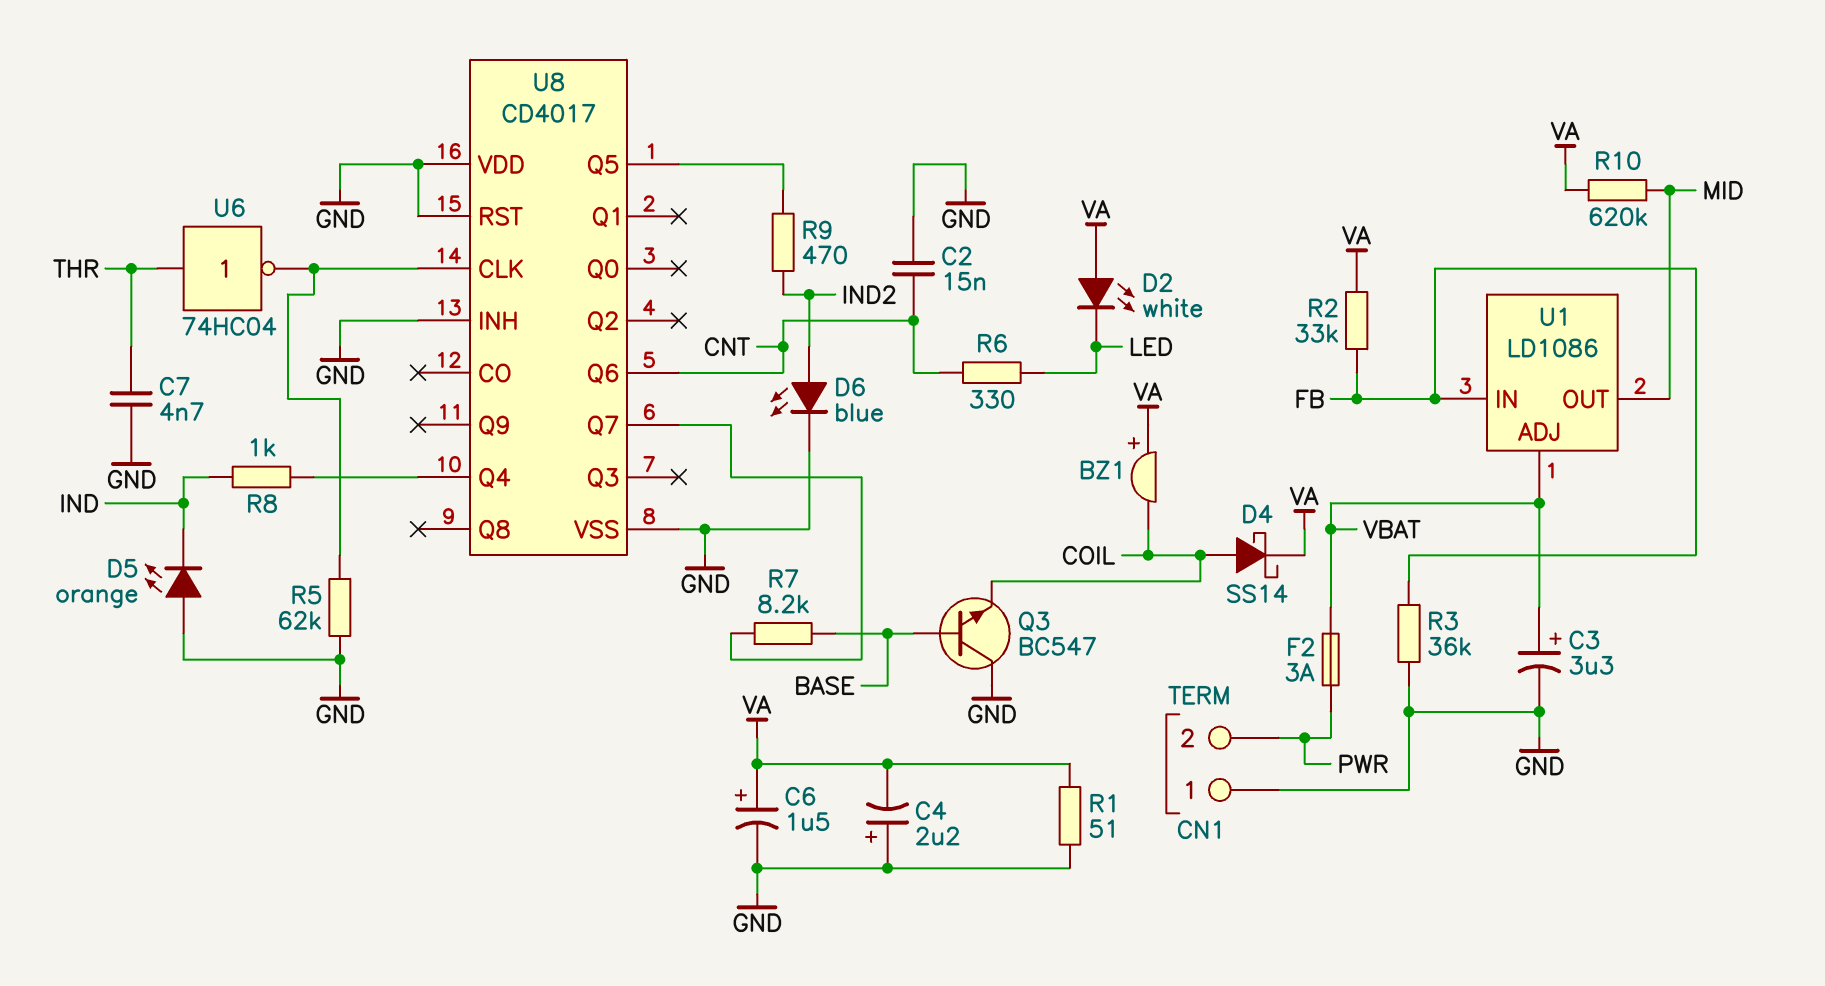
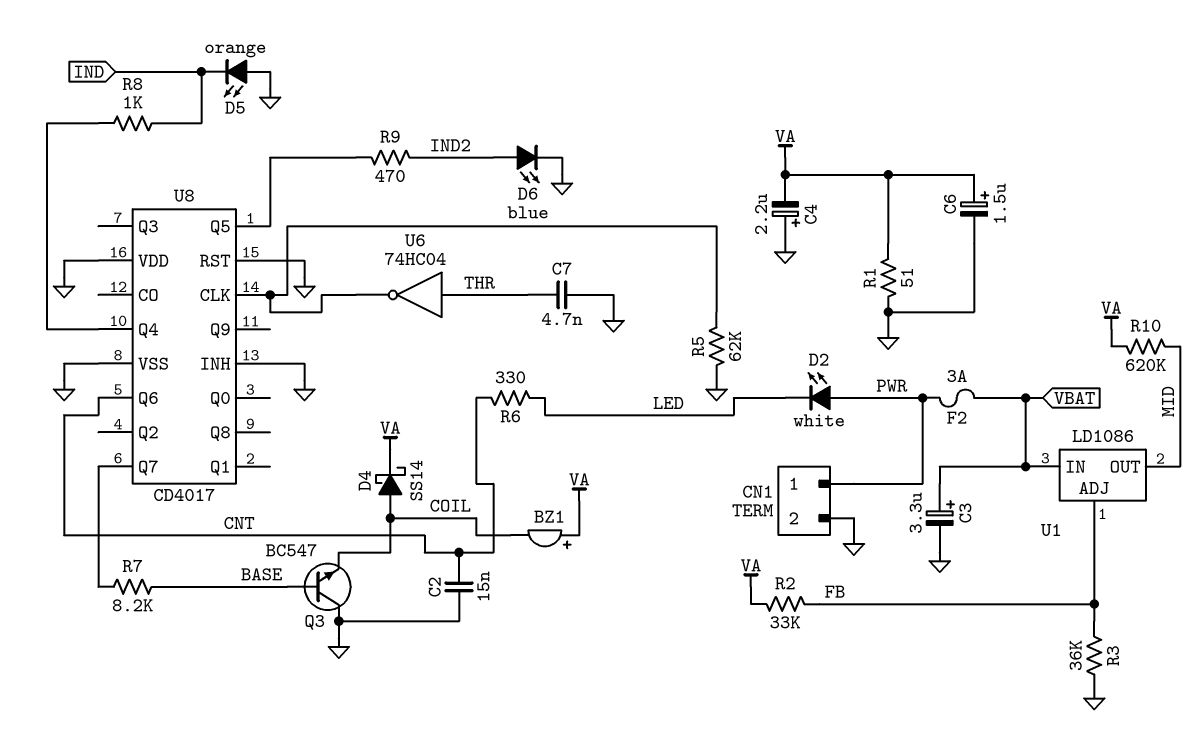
CN1 pin 1: GND -> PWR
CN1 pin 2: PWR -> GND
D2: LED white (A VA, K LED) -> LED white (A PWR, K LED)
U1 pin ADJ: VBAT -> FB
U1 pin IN: FB -> VBAT

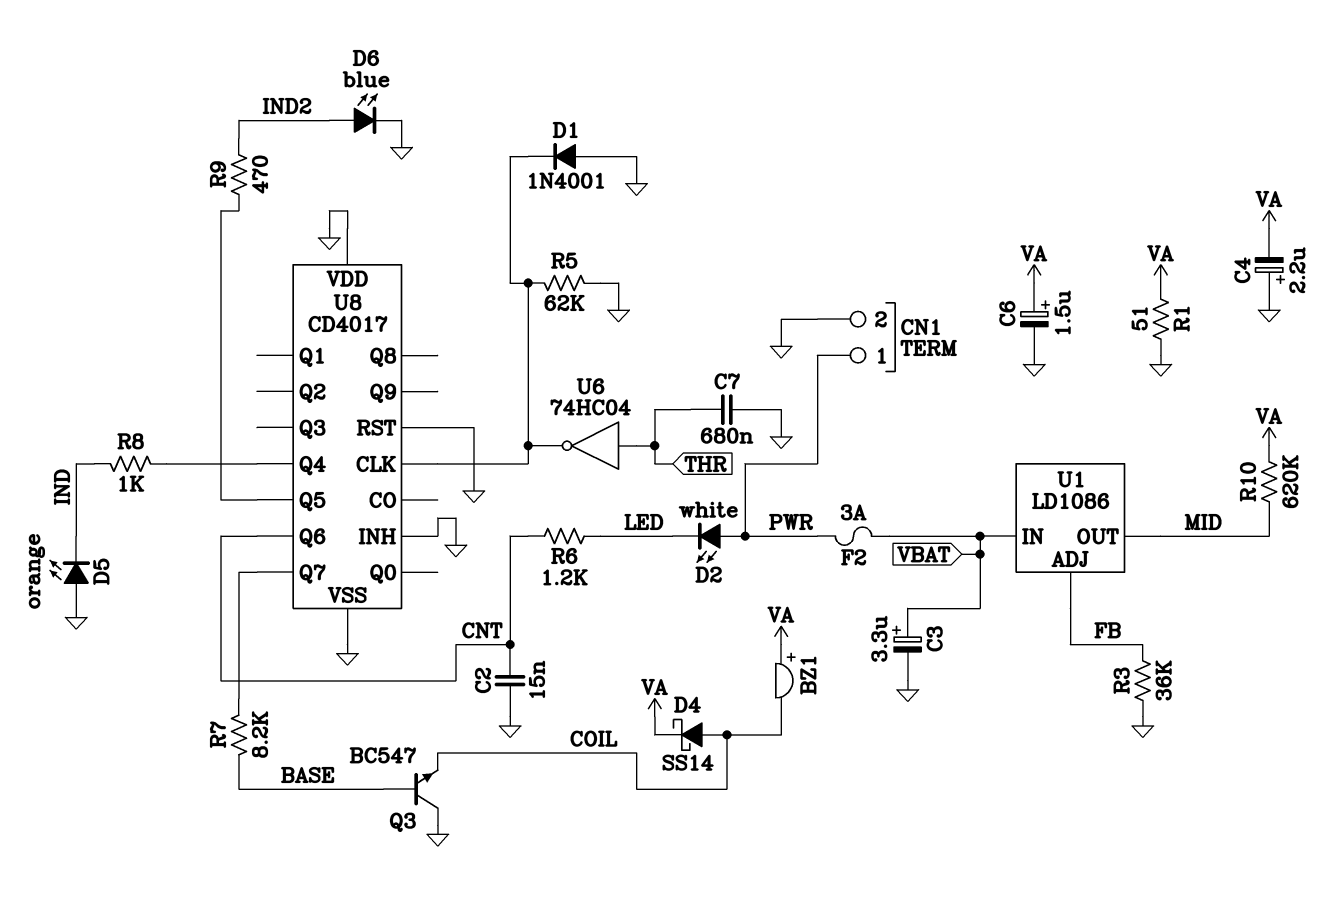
C7: 4.7nF (GND, THR) -> 680nF (GND, THR)
D1: none -> diode 1N4001 (A GND, K U8/CLK)
R2: 33k (FB, VA) -> none
R6: 330 (CNT, LED) -> 1.2k (CNT, LED)

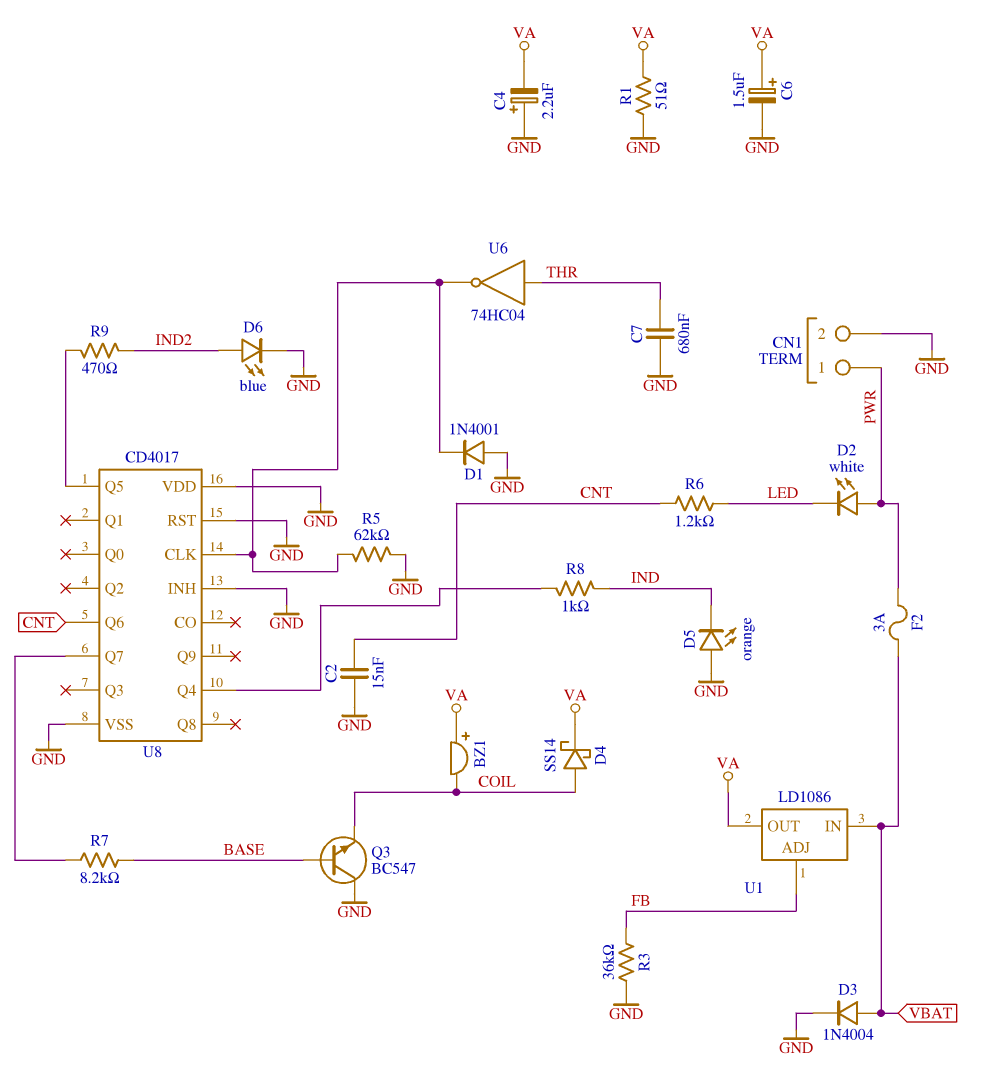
C3: 3.3uF (plus VBAT, minus GND) -> none
D3: none -> diode 1N4004 (A VBAT, K GND)
R10: 620k (MID, VA) -> none
U1 pin OUT: MID -> VA

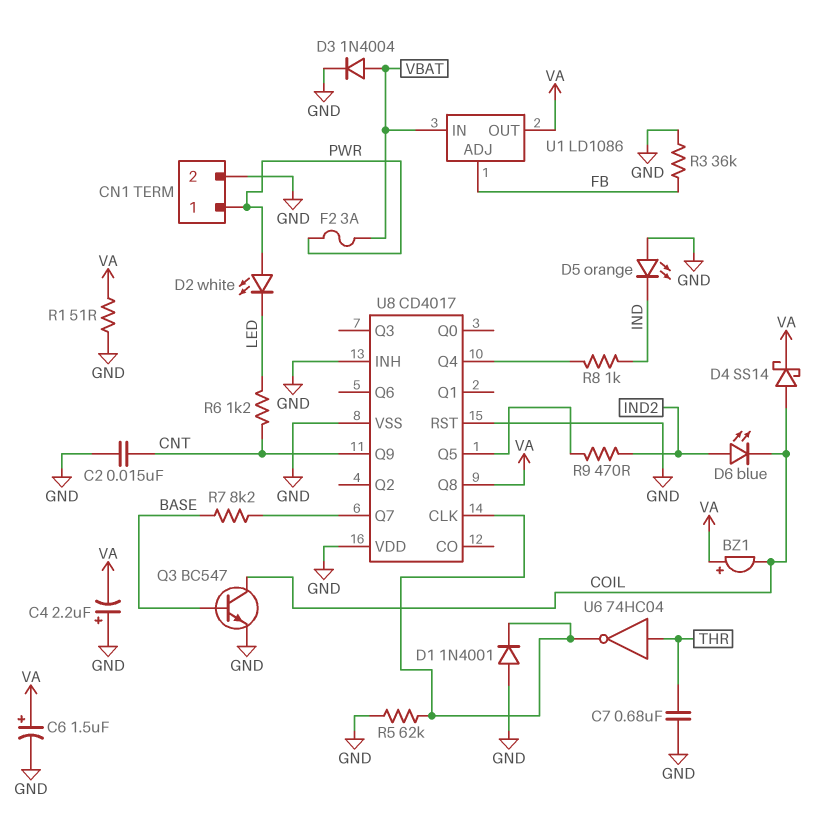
D6: LED blue (A IND2, K GND) -> LED blue (A IND2, K COIL)
Q3: NPN BC547 (B BASE, C GND, E COIL) -> NPN BC547 (B BASE, C COIL, E GND)
U8 pin Q6: CNT -> none
U8 pin Q8: none -> VA
U8 pin Q9: none -> CNT

